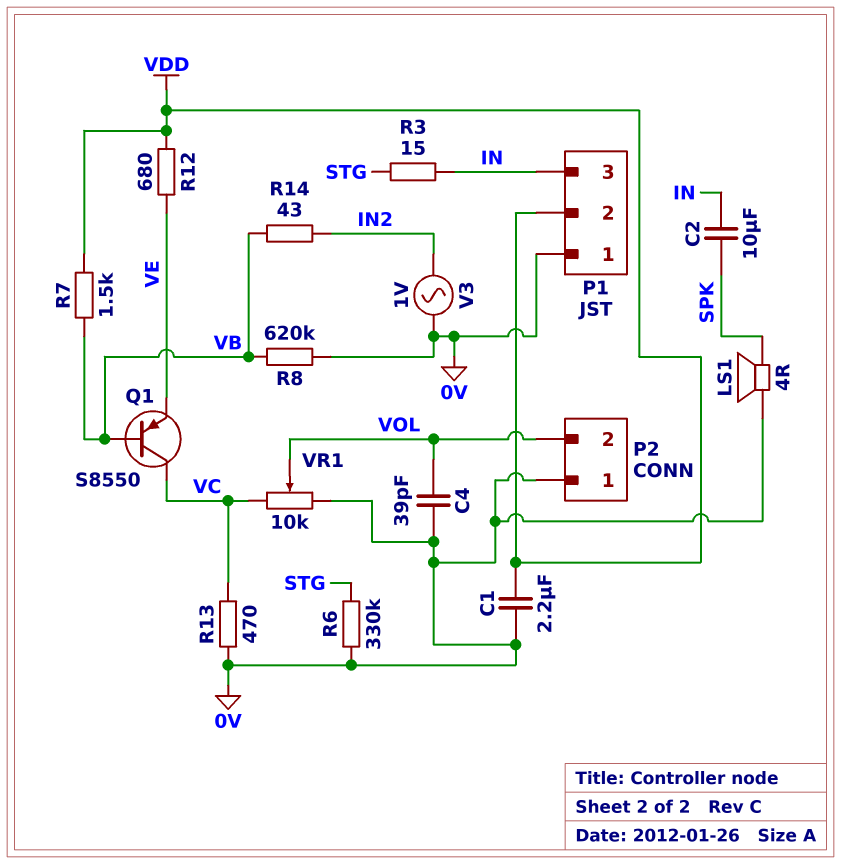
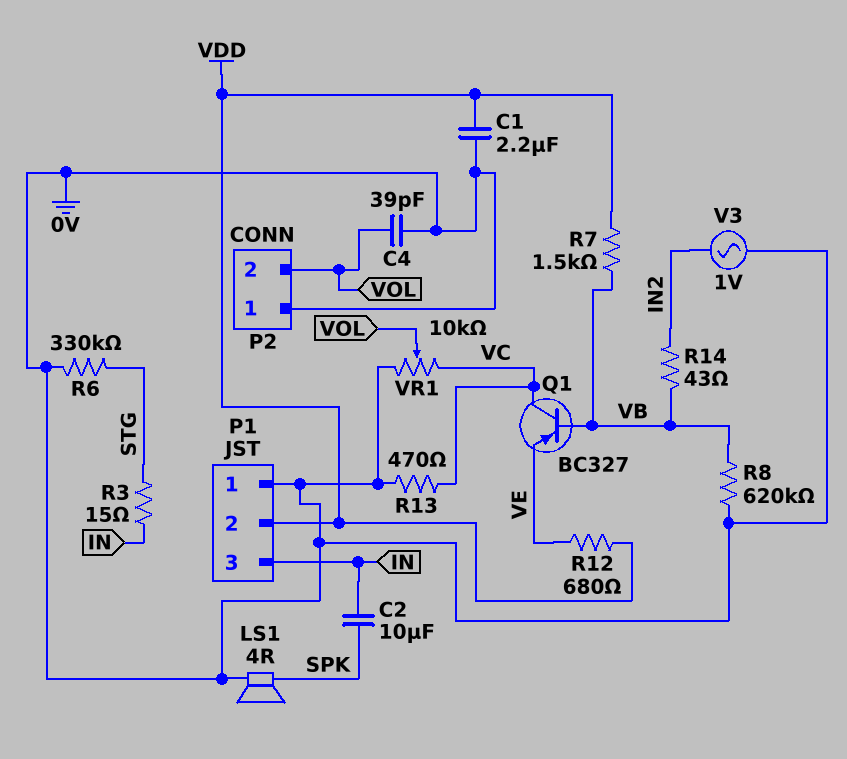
Q1: PNP S8550 (B VB, C VC, E VE) -> PNP BC327 (B VB, C VC, E VE)

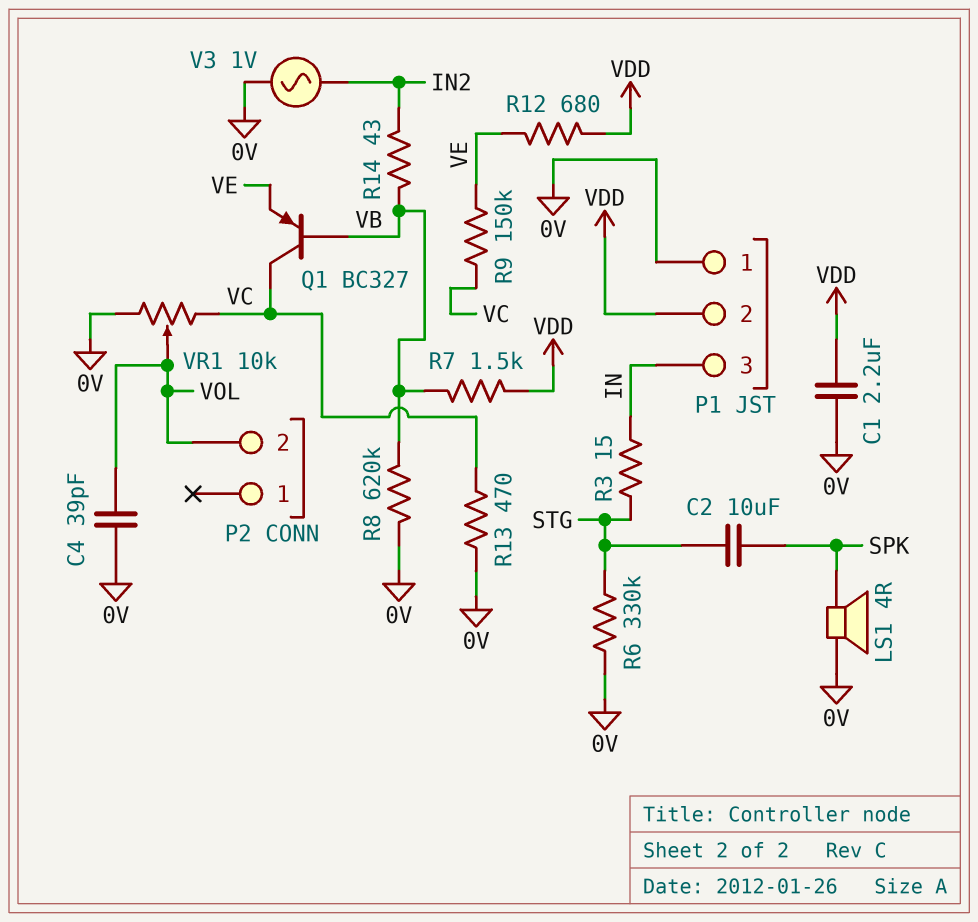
C2: 10uF (IN, SPK) -> 10uF (SPK, STG)
P2 pin 1: 0V -> none
R9: none -> 150k (VC, VE)

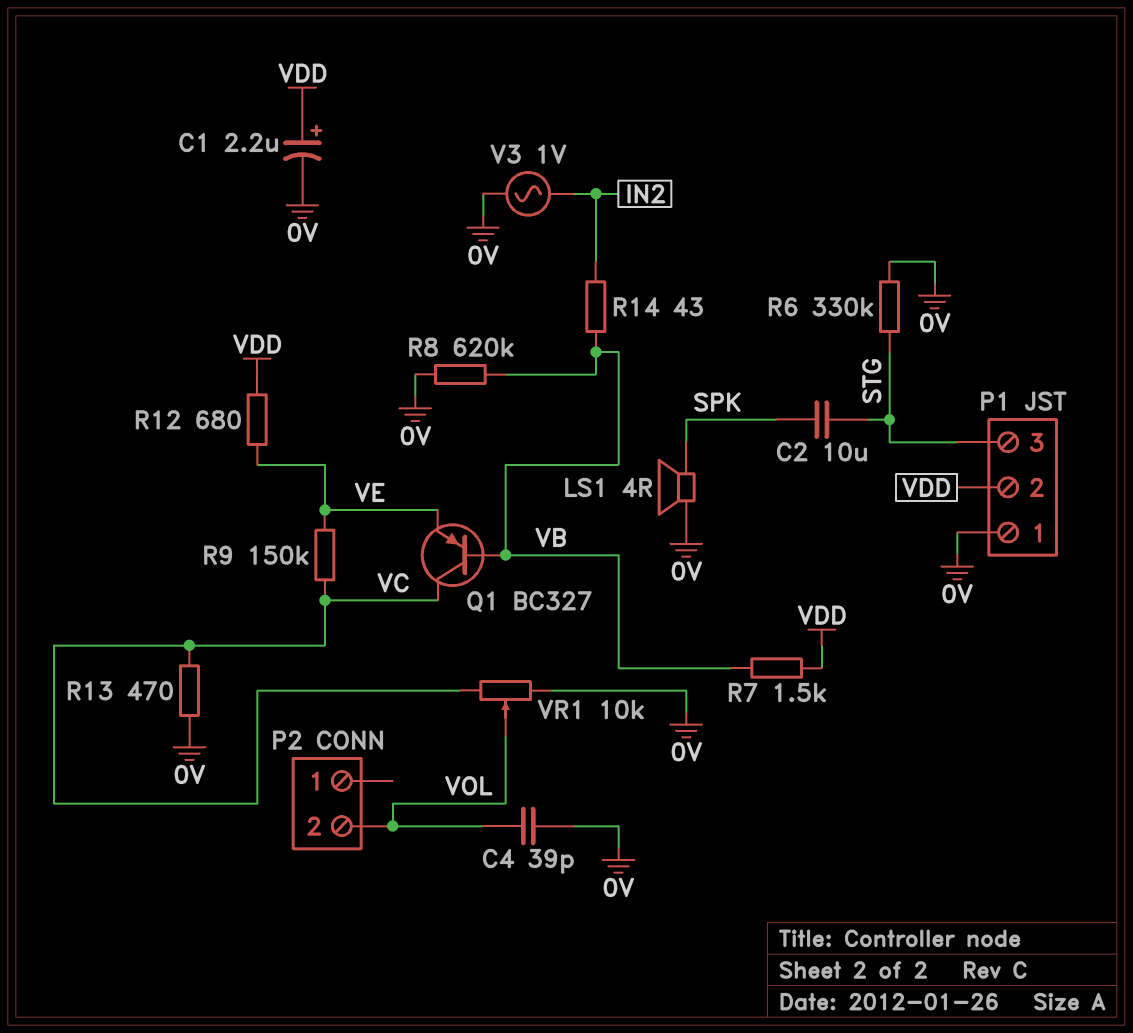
C1: 2.2uF (0V, VDD) -> 2.2uF (plus VDD, minus 0V)
P1 pin 3: IN -> STG
R3: 15 (IN, STG) -> none

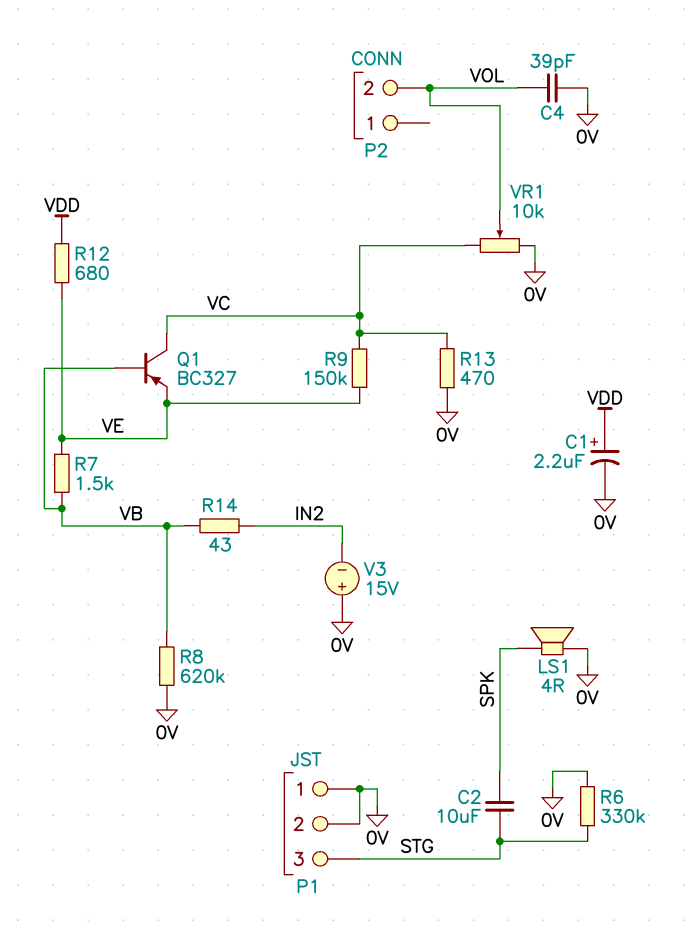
P1 pin 2: VDD -> 0V
R7: 1.5k (VB, VDD) -> 1.5k (VB, VE)
V3: AC 1V (0V, IN2) -> 15V (plus 0V, minus IN2)

